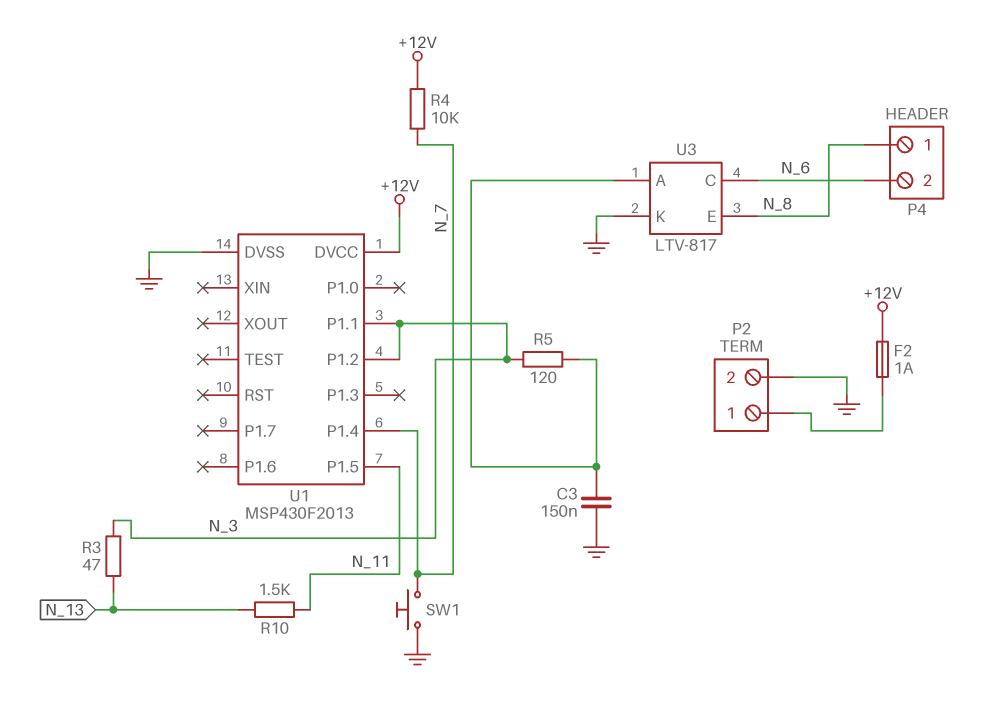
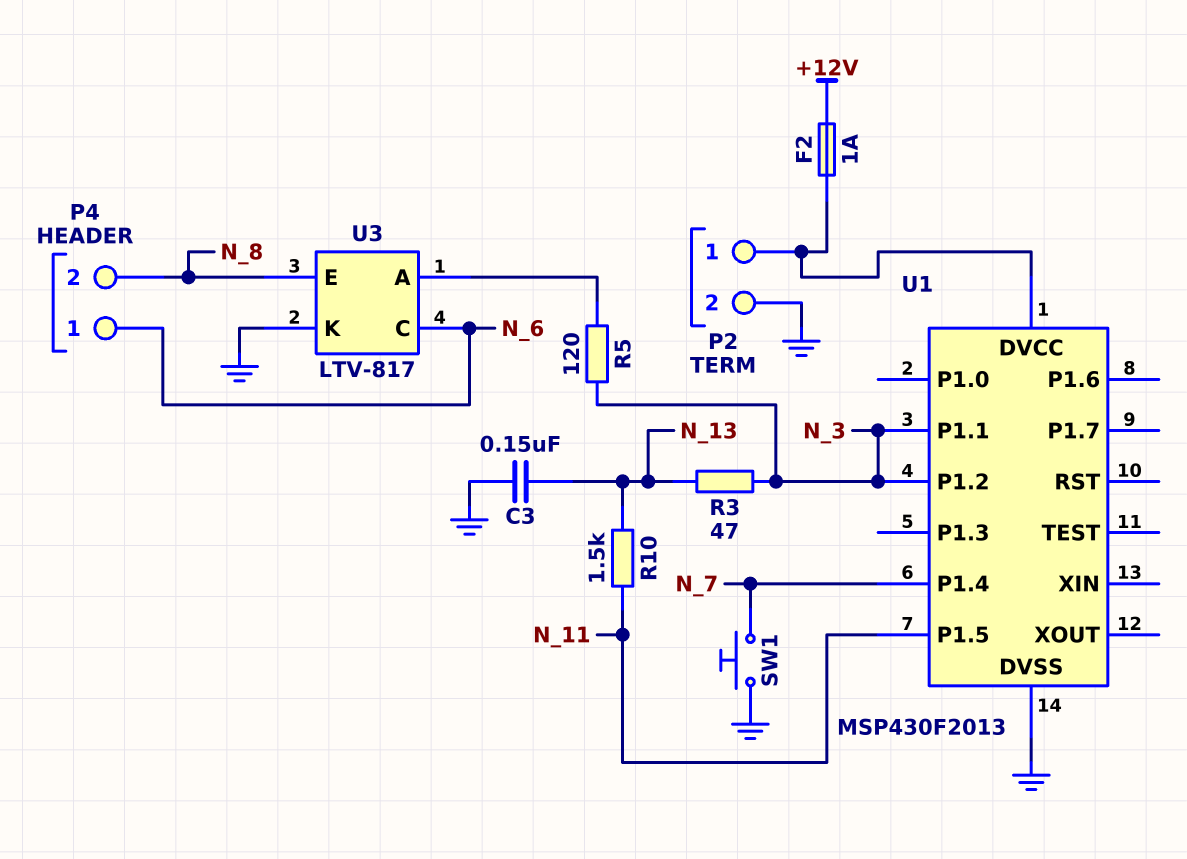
C3: 150nF (GND, U3/A) -> 150nF (GND, N_13)
P4 pin 1: N_8 -> N_6
P4 pin 2: N_6 -> N_8
R4: 10k (+12V, N_7) -> none
U1 pin DVCC: +12V -> P2/1

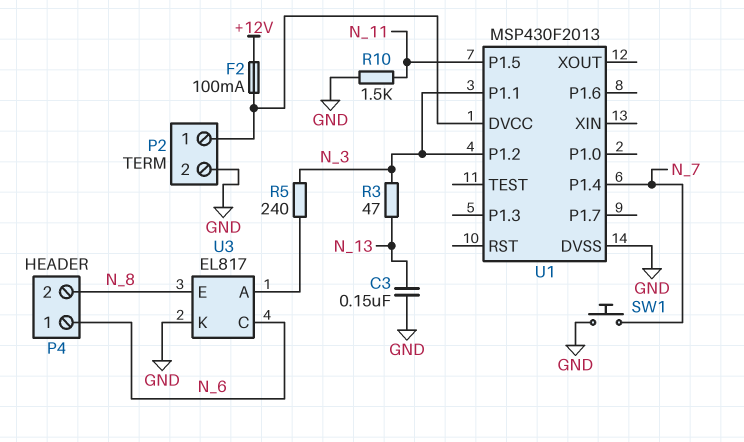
F2: 1A (+12V, P2/1) -> 100mA (+12V, P2/1)
R5: 120 (N_3, U3/A) -> 240 (N_3, U3/A)
R10: 1.5k (N_11, N_13) -> 1.5k (GND, N_11)
U3: LTV-817 -> EL817

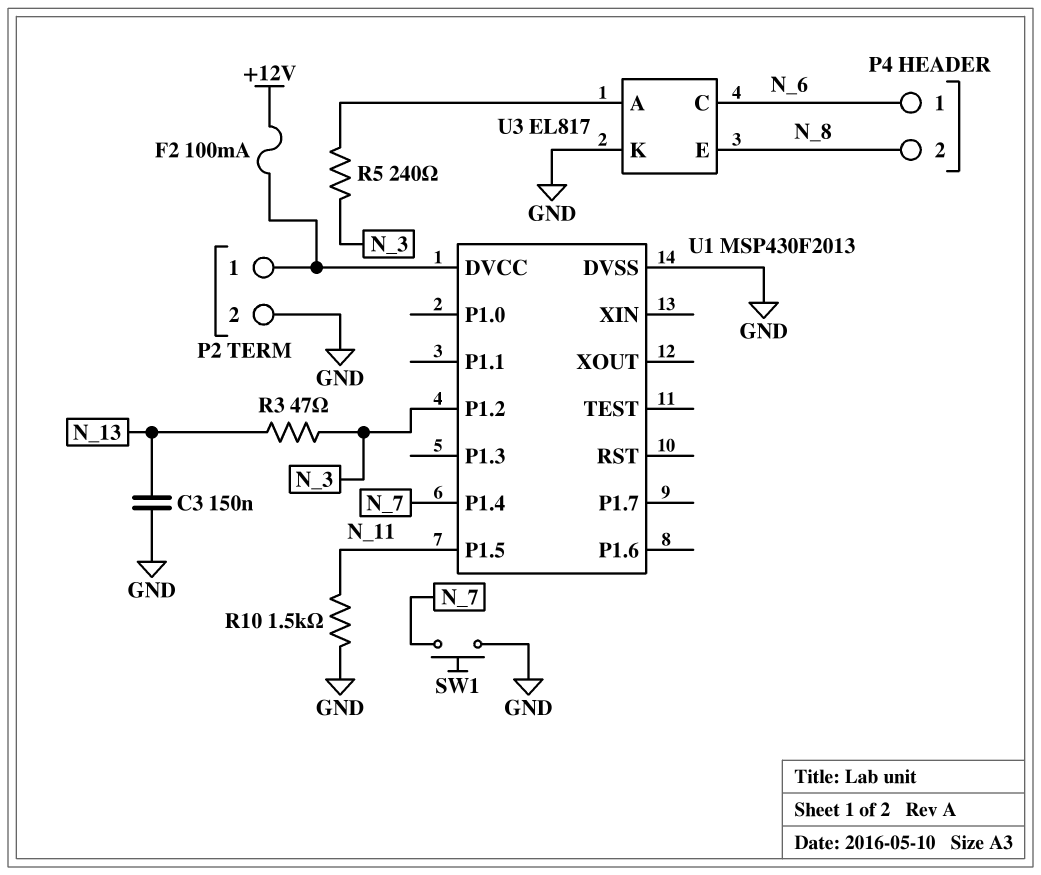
U1 pin P1.1: N_3 -> none

